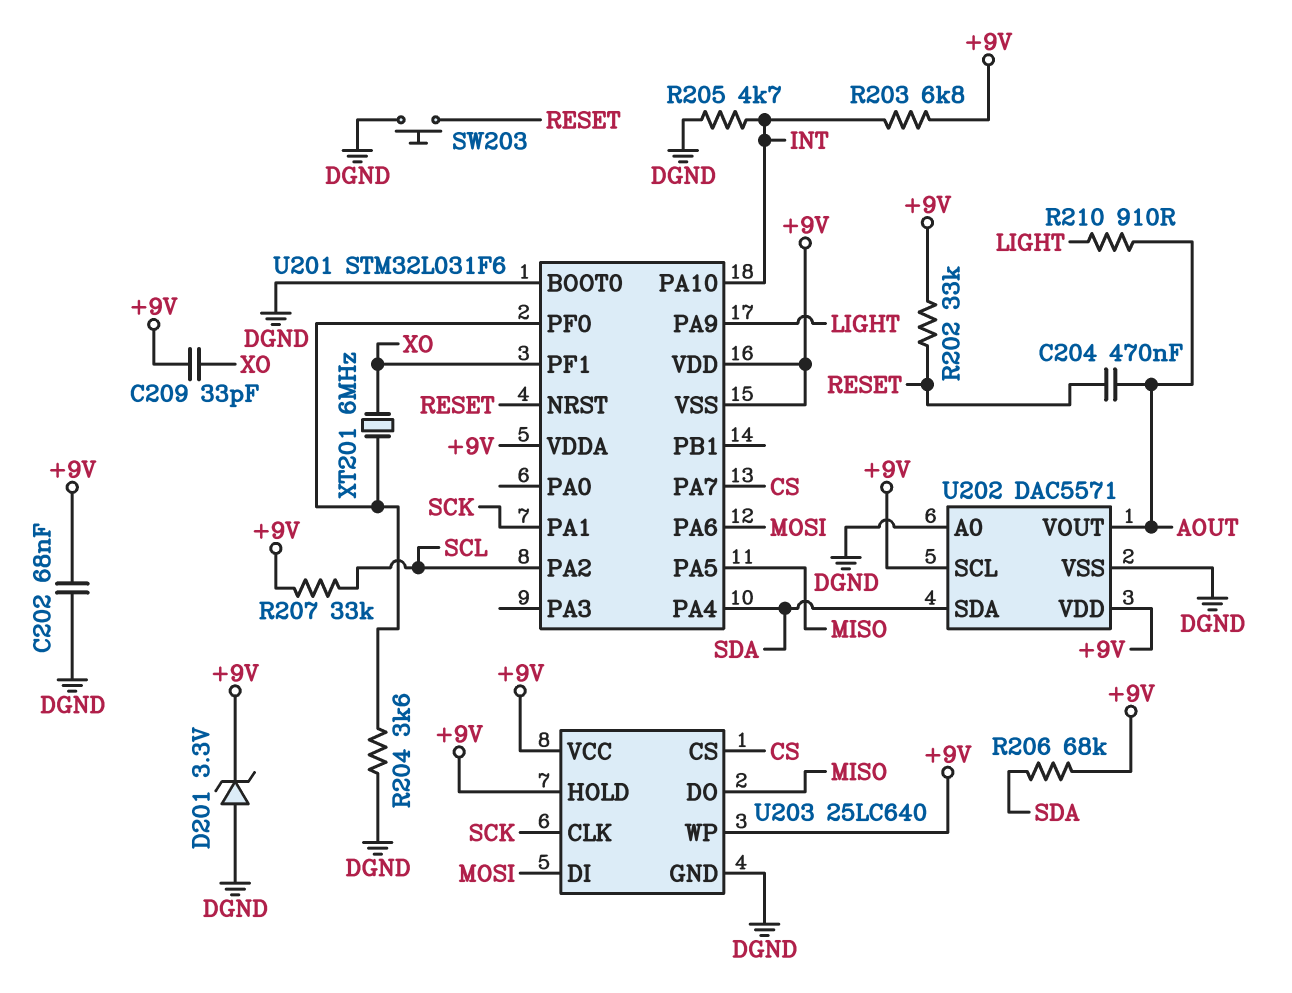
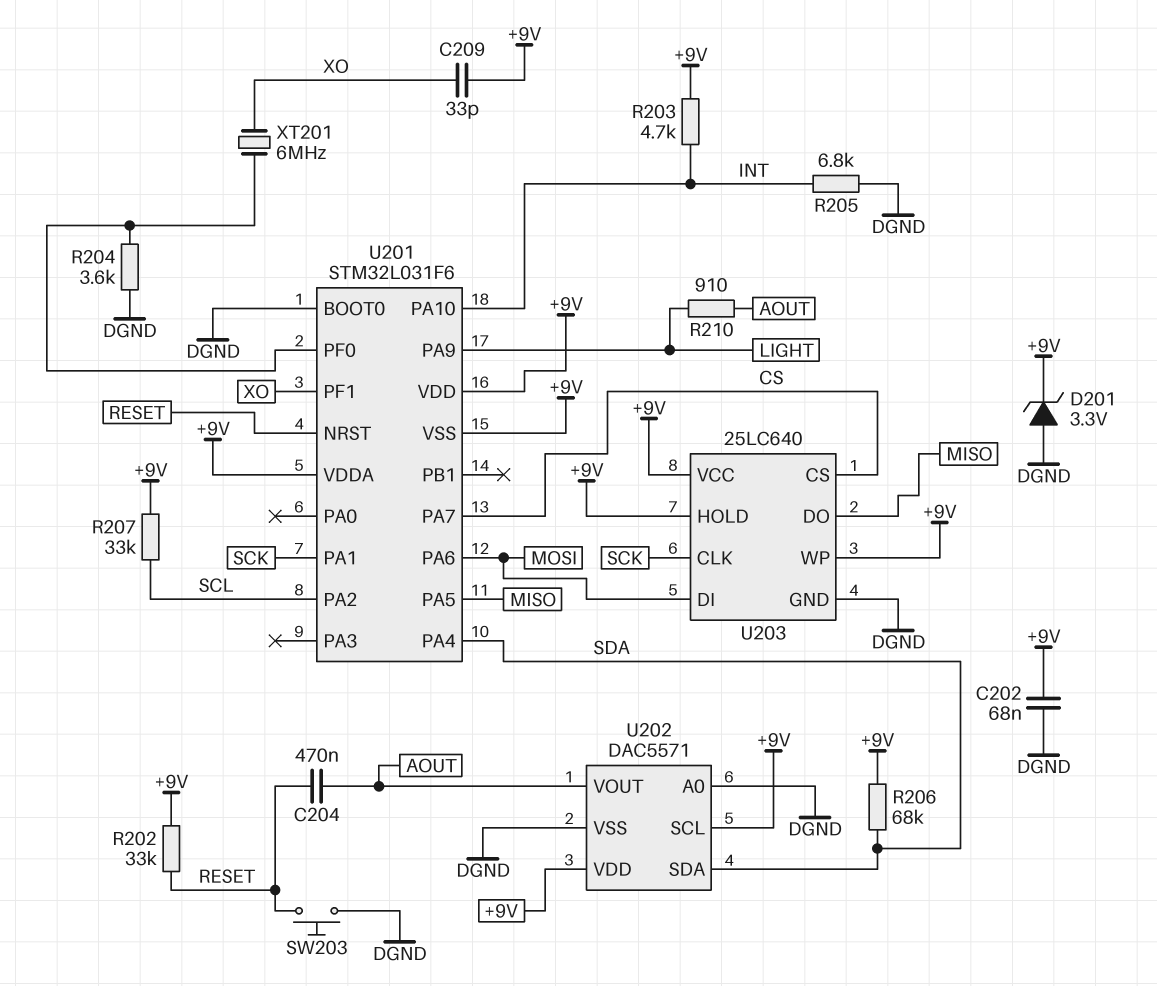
R203: 6.8k (+9V, INT) -> 4.7k (+9V, INT)
R205: 4.7k (DGND, INT) -> 6.8k (DGND, INT)

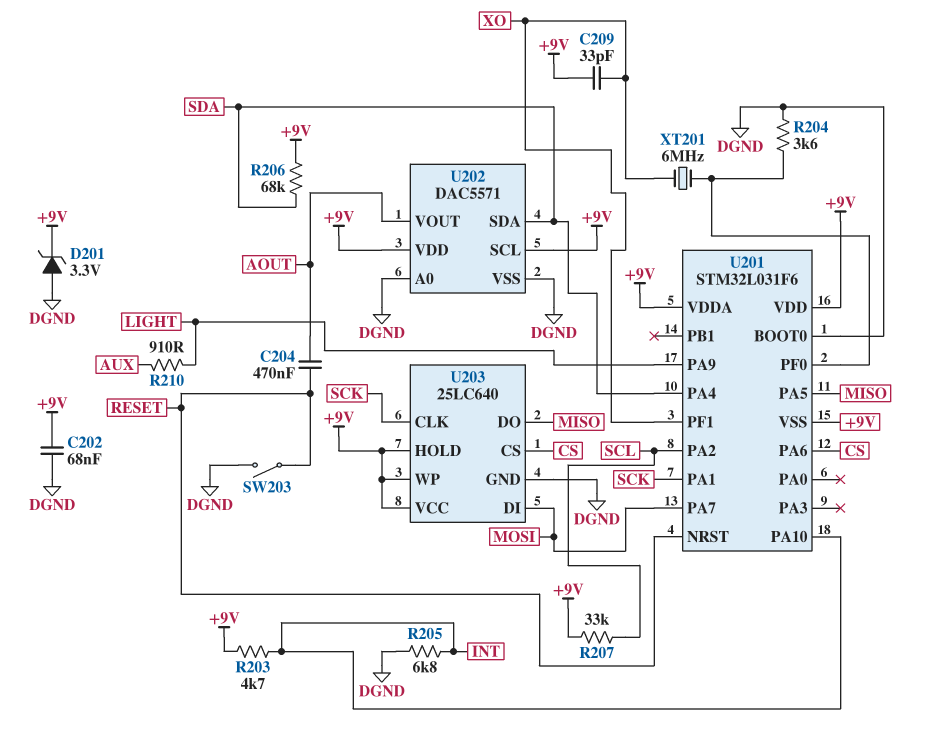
R202: 33k (+9V, RESET) -> none
R210: 910 (AOUT, LIGHT) -> 910 (AUX, LIGHT)
SW203: button (DGND, RESET) -> switch (DGND, RESET)
U201 pin PA6: MOSI -> CS
U201 pin PA7: CS -> MOSI

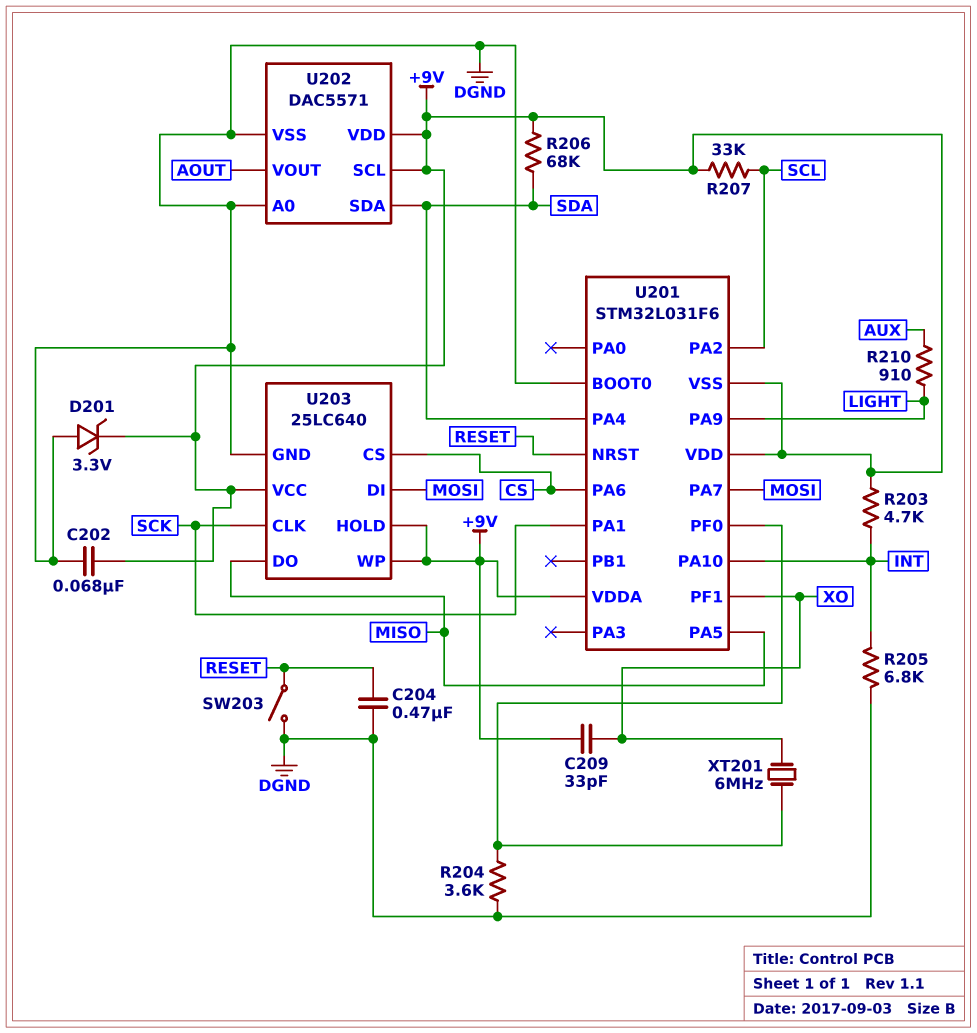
C204: 470nF (AOUT, RESET) -> 470nF (DGND, RESET)

